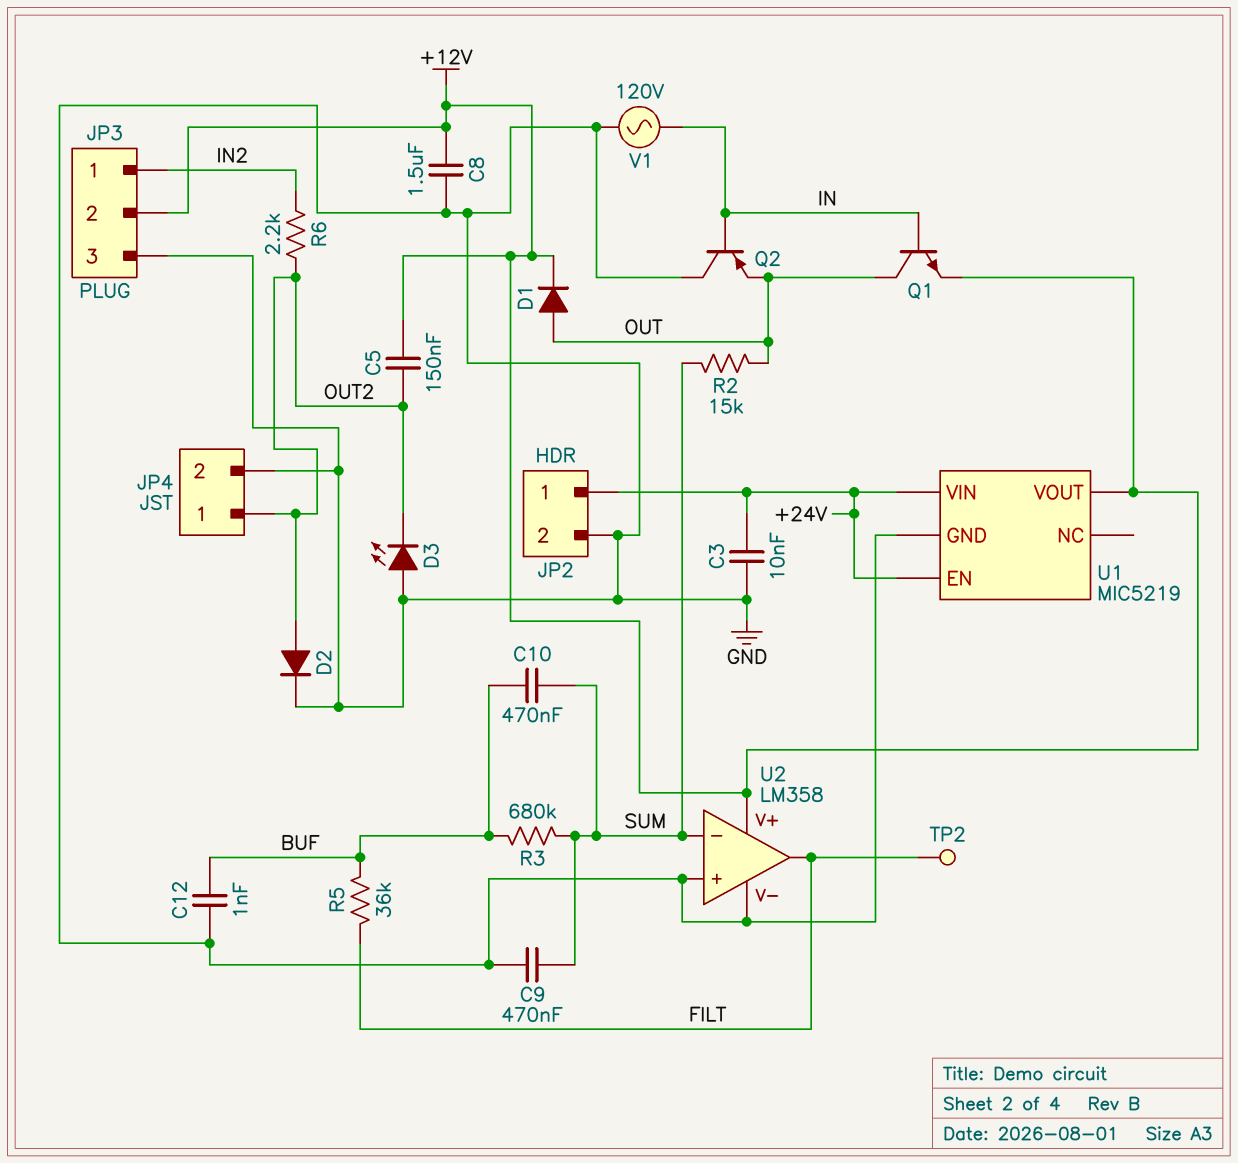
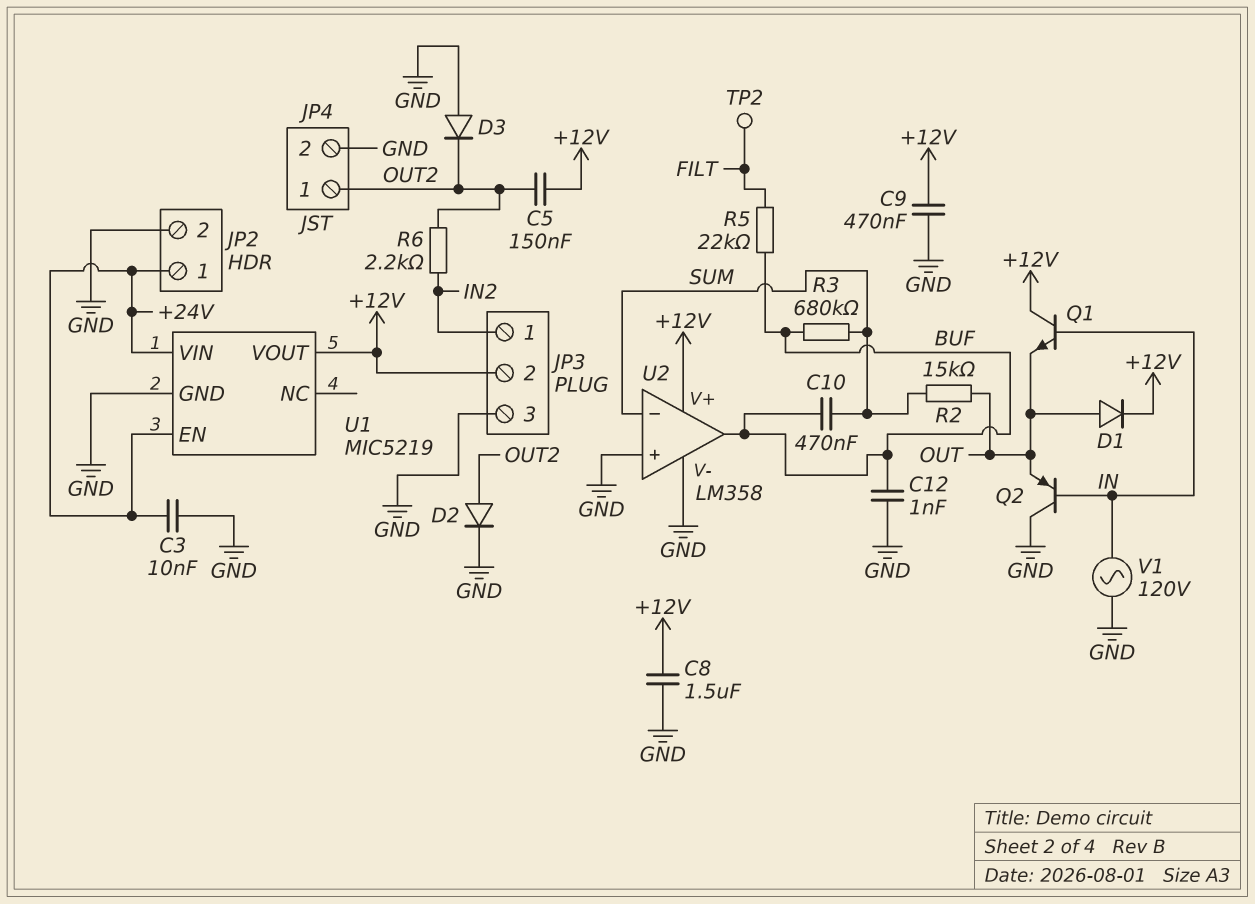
C9: 470nF (GND, SUM) -> 470nF (+12V, GND)
D3: LED (A GND, K OUT2) -> diode (A GND, K OUT2)
Q1: NPN (B IN, C OUT, E +12V) -> NPN (B IN, C +12V, E OUT)
R5: 36k (BUF, FILT) -> 22k (BUF, FILT)
U2 pin out: FILT -> BUF

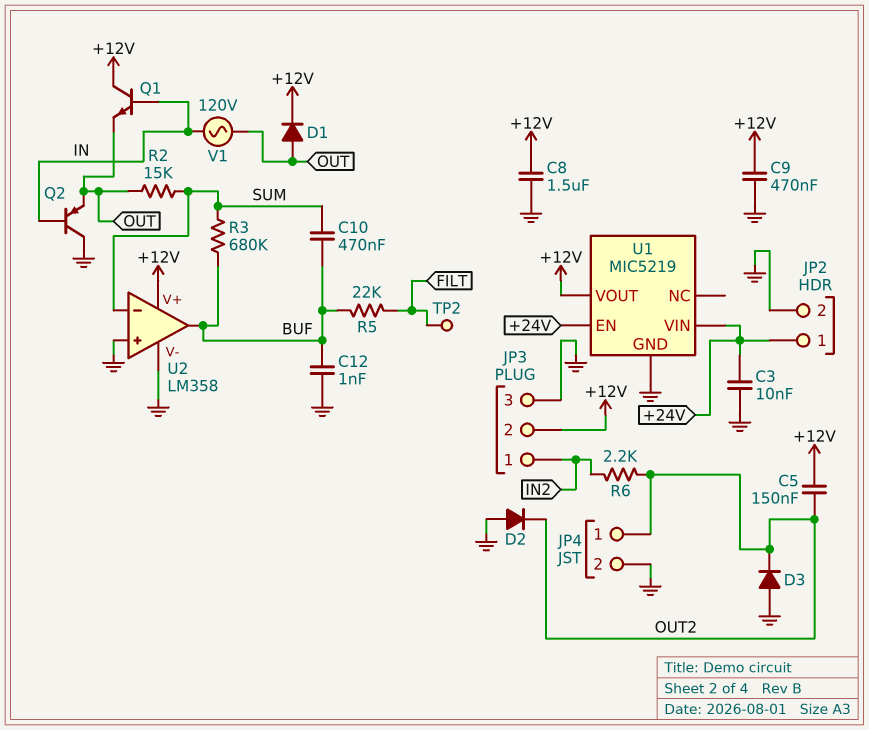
D2: diode (A OUT2, K GND) -> diode (A GND, K OUT2)
V1: AC 120V (GND, IN) -> AC 120V (IN, OUT)

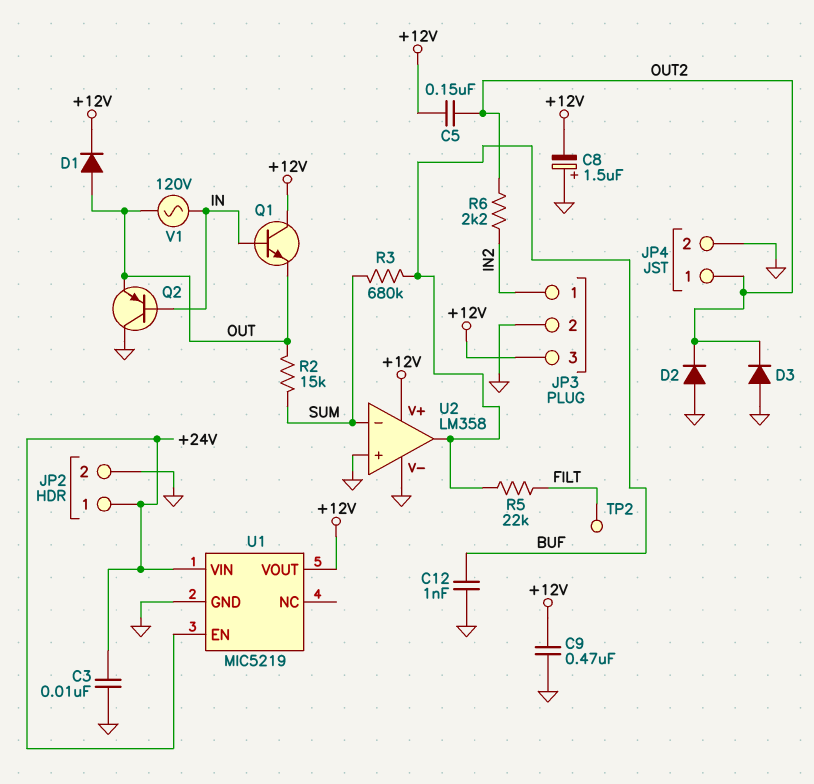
C8: 1.5uF (+12V, GND) -> 1.5uF (plus GND, minus +12V)
C10: 470nF (BUF, SUM) -> none
JP3 pin 2: +12V -> GND
JP3 pin 3: GND -> +12V

